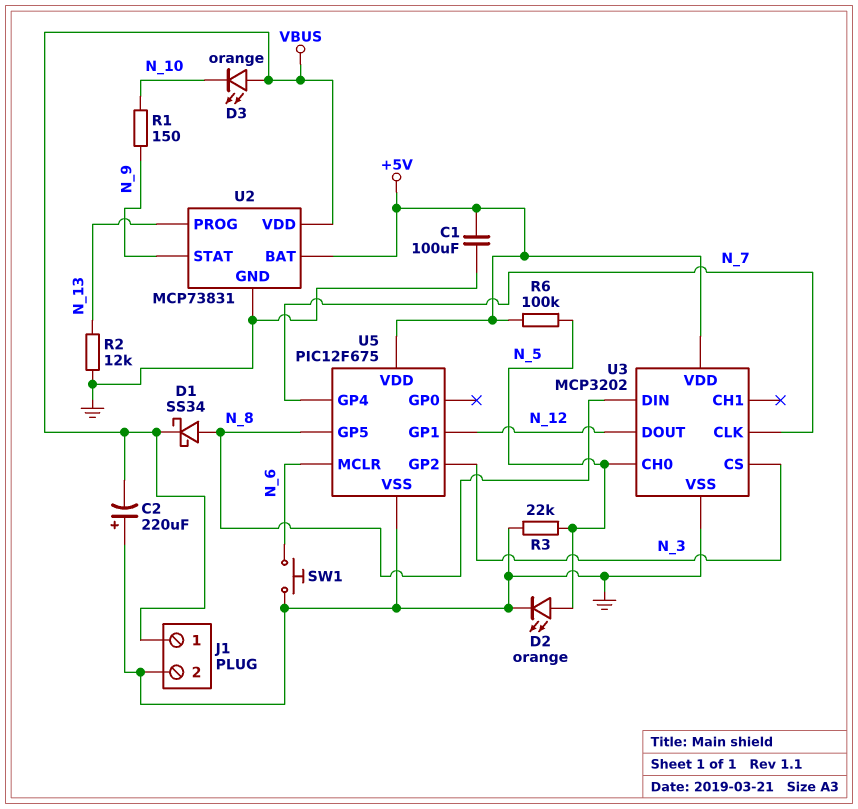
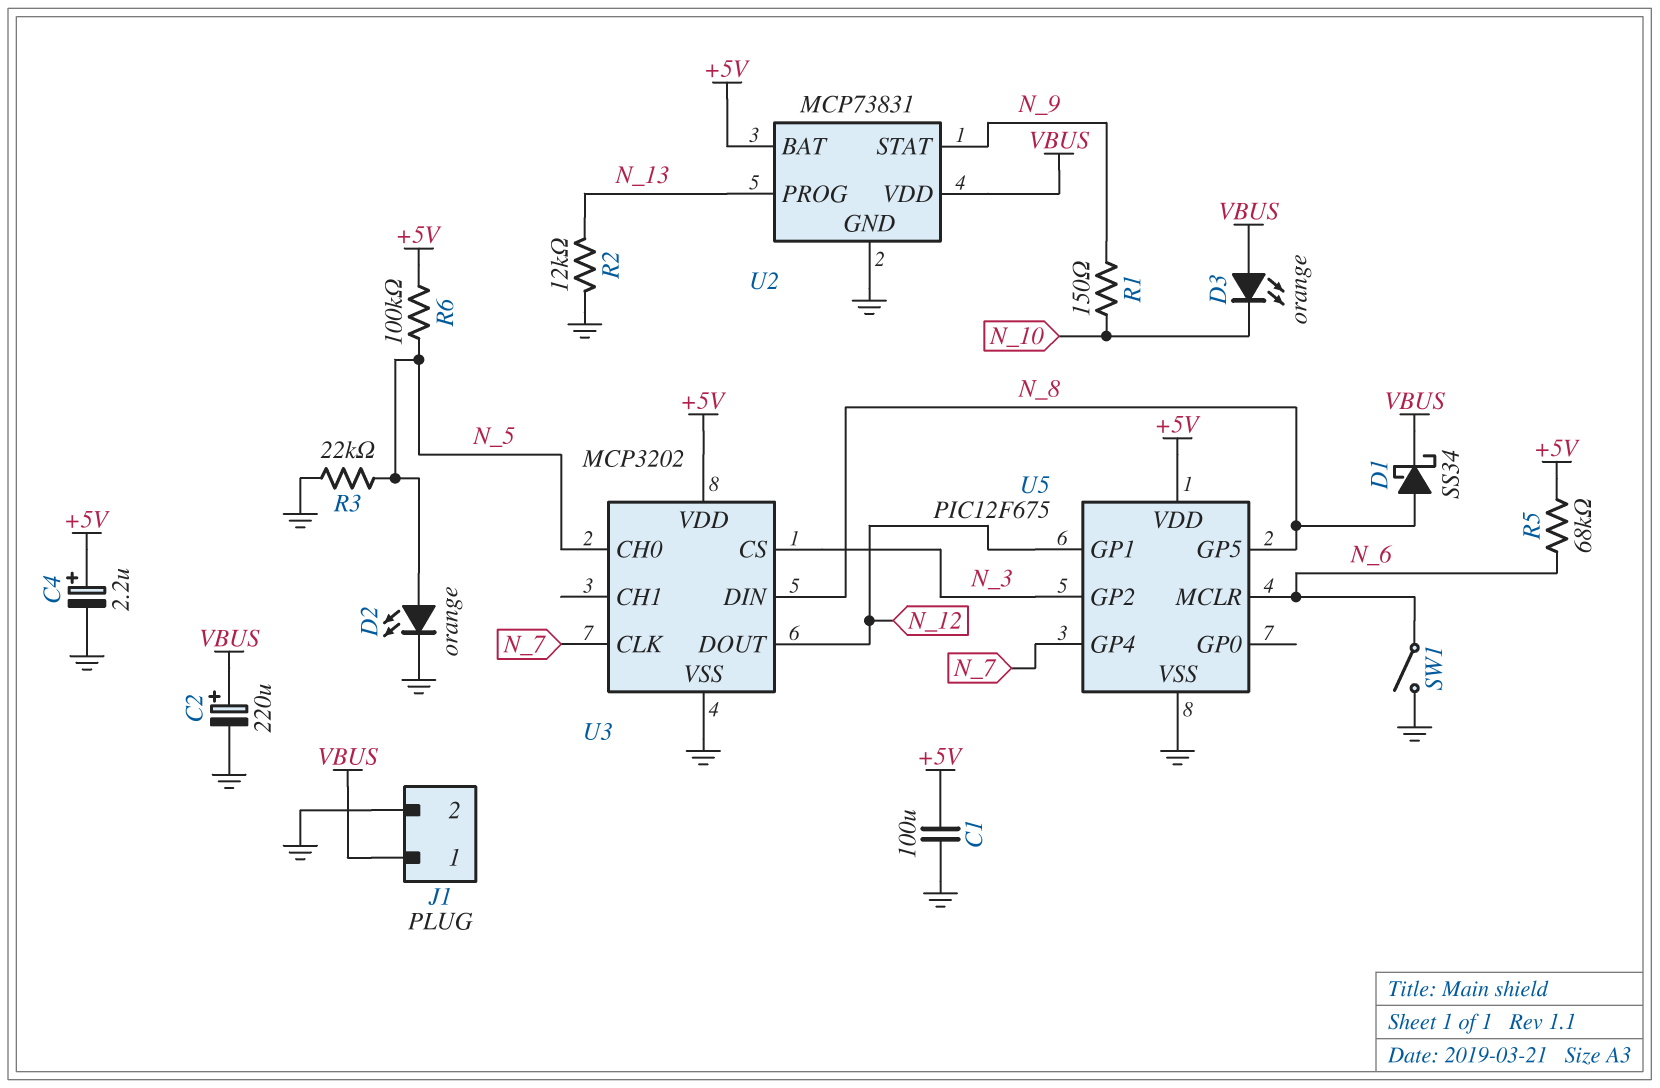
C2: 220uF (plus GND, minus VBUS) -> 220uF (plus VBUS, minus GND)
C4: none -> 2.2uF (plus +5V, minus GND)
R5: none -> 68k (+5V, N_6)
SW1: button (GND, N_6) -> switch (GND, N_6)

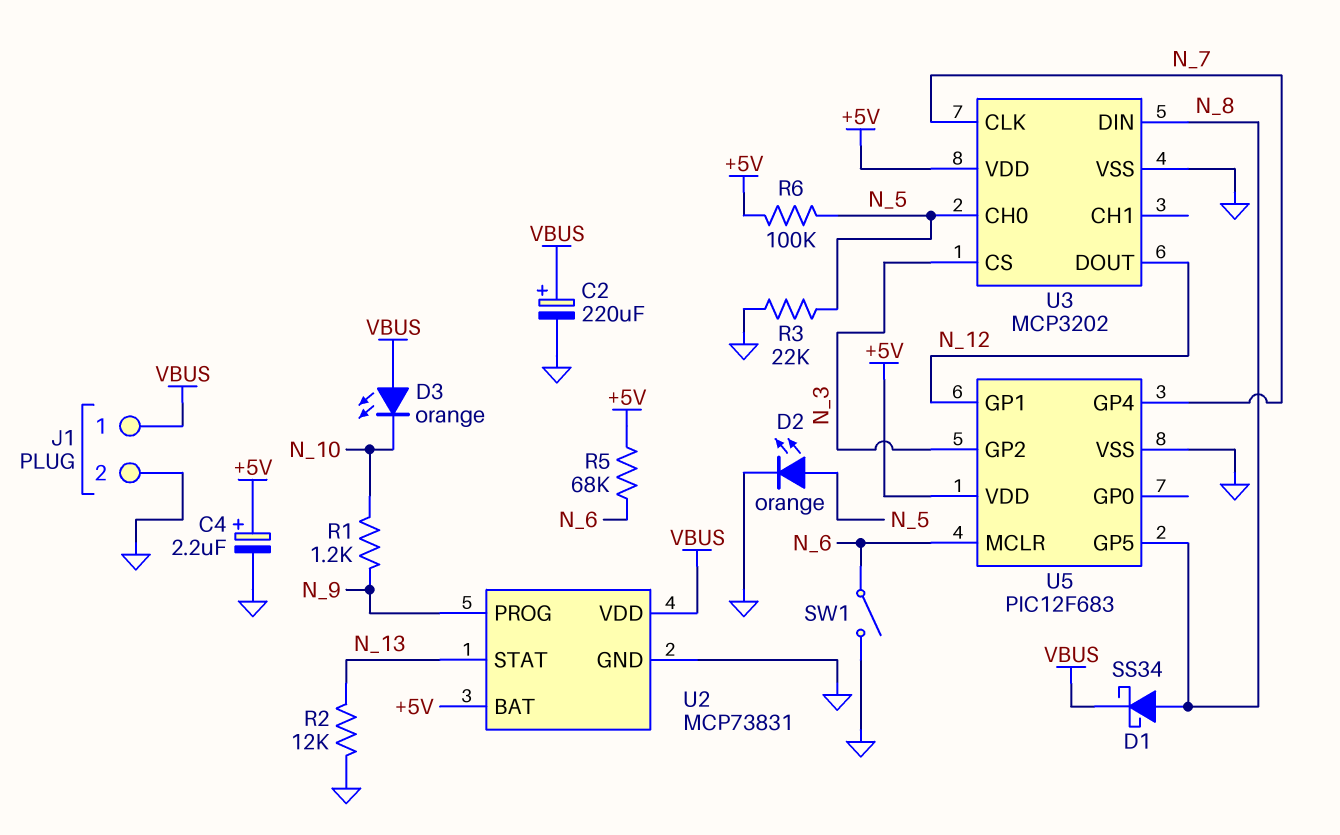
C1: 100uF (+5V, GND) -> none
R1: 150 (N_9, N_10) -> 1.2k (N_9, N_10)
U2 pin PROG: N_13 -> N_9
U2 pin STAT: N_9 -> N_13
U5: PIC12F675 -> PIC12F683

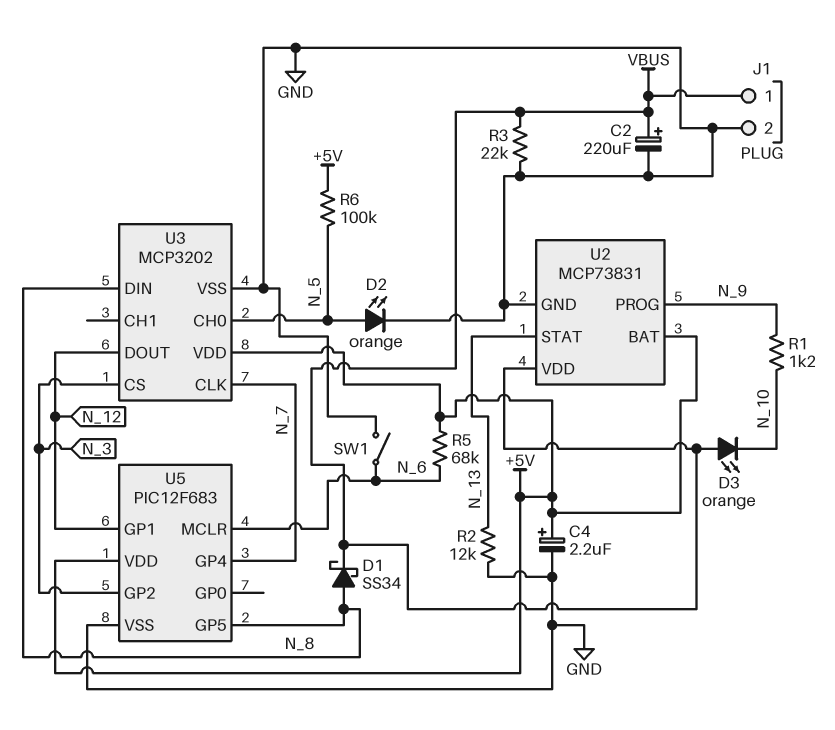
R3: 22k (GND, N_5) -> 22k (GND, VBUS)

